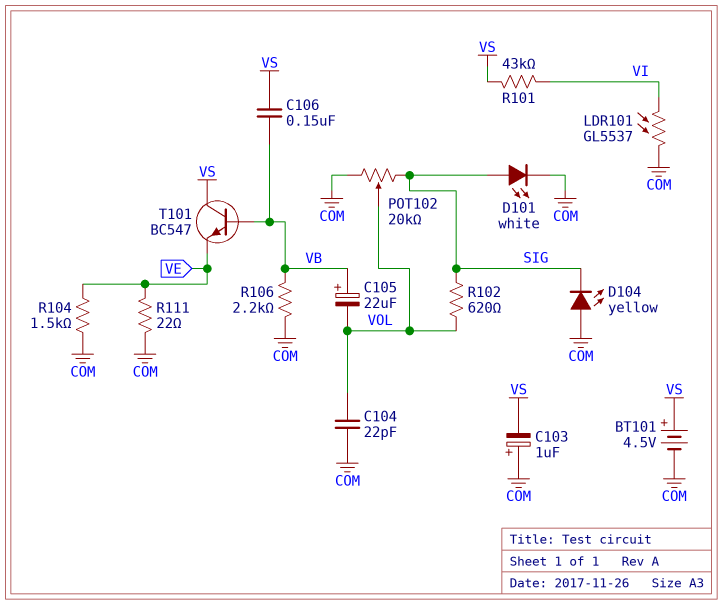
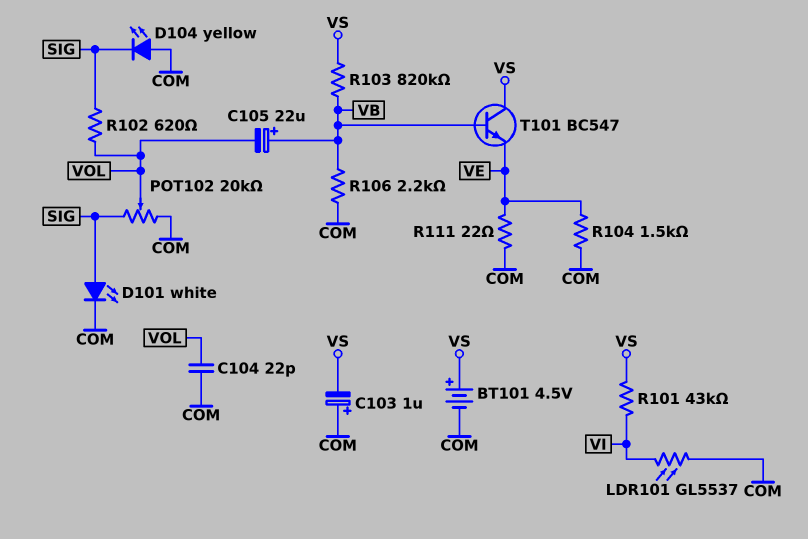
C106: 150nF (VB, VS) -> none
R103: none -> 820k (VB, VS)

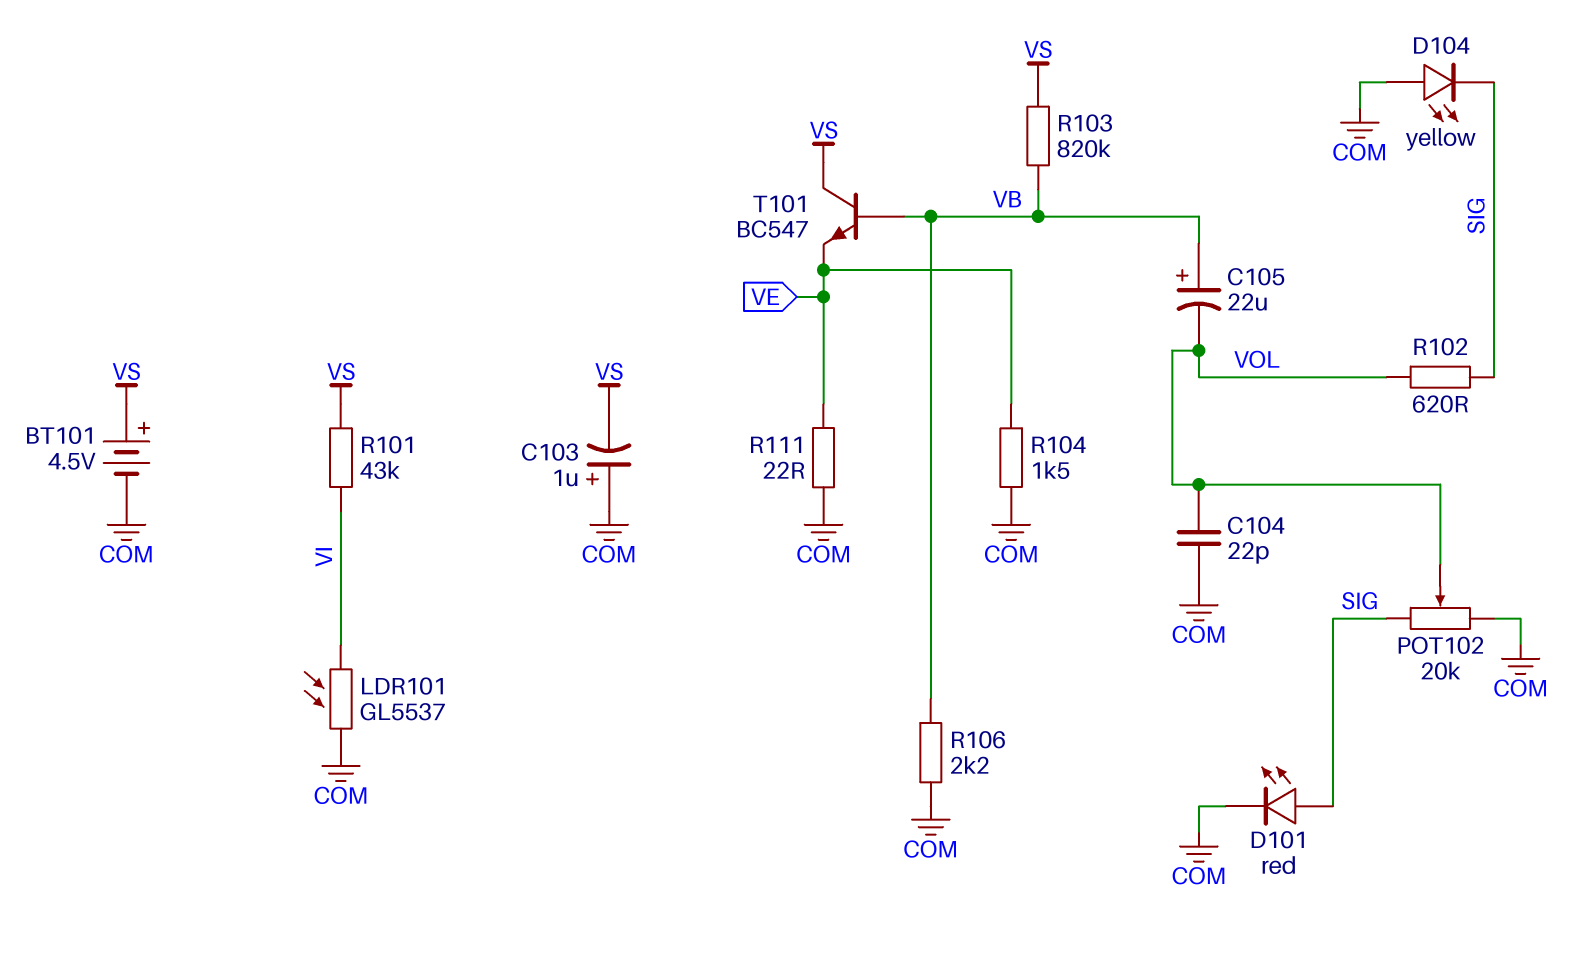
D101: LED white (A SIG, K COM) -> LED red (A SIG, K COM)

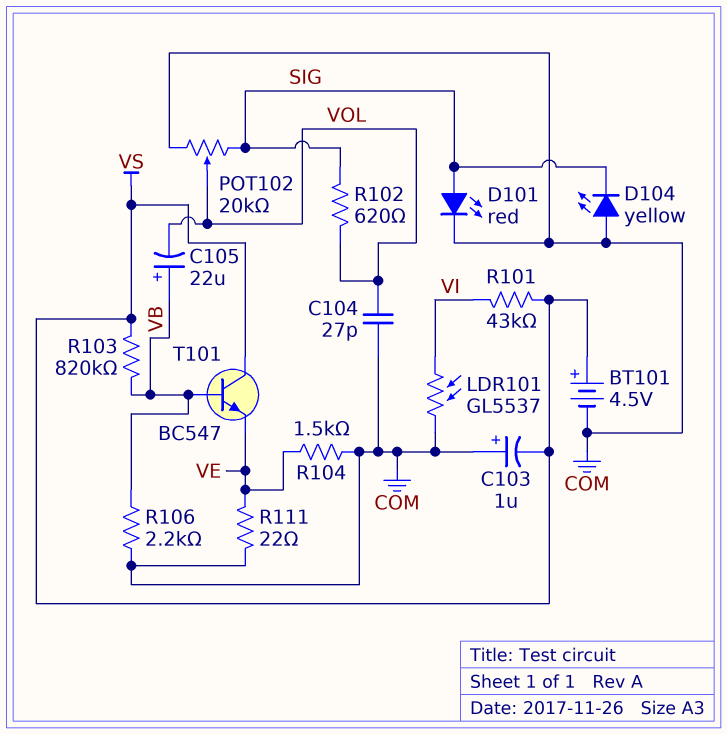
C104: 22pF (COM, VOL) -> 27pF (COM, VOL)

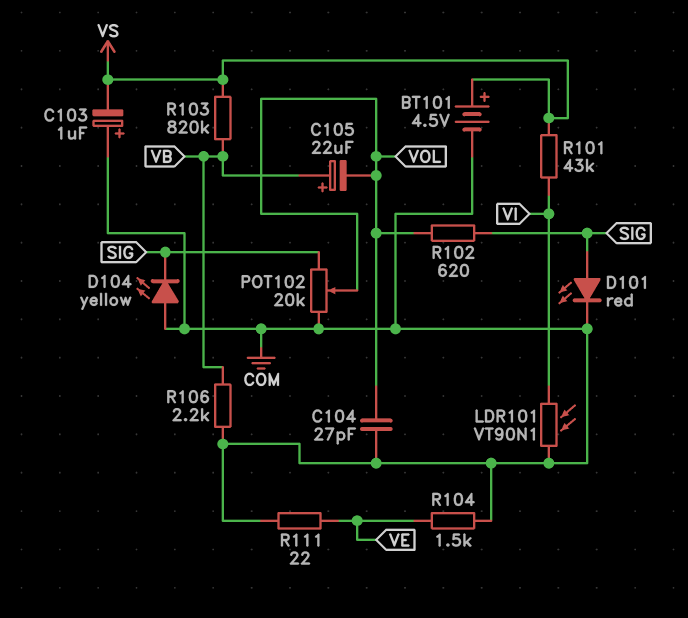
LDR101: GL5537 (COM, VI) -> VT90N1 (COM, VI)
T101: NPN BC547 (B VB, C VS, E VE) -> none

